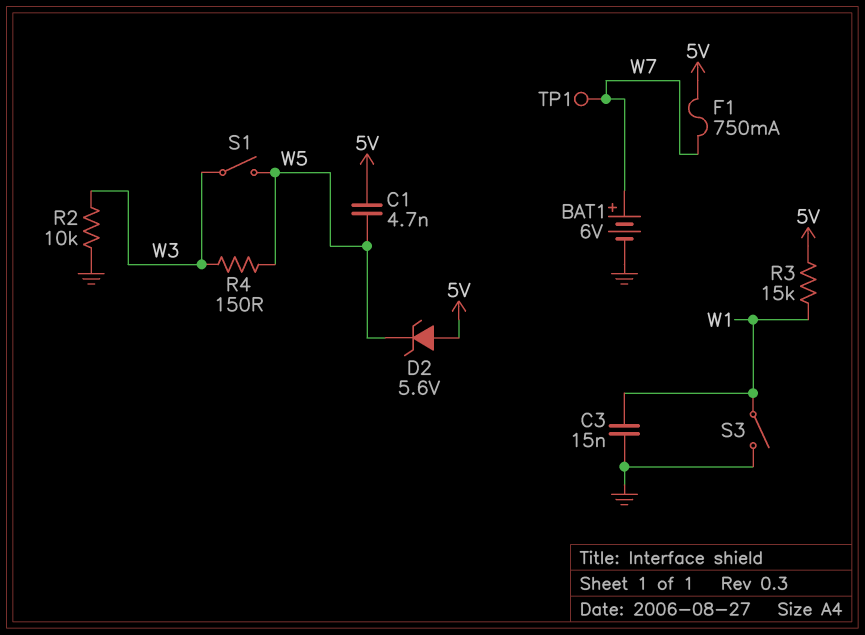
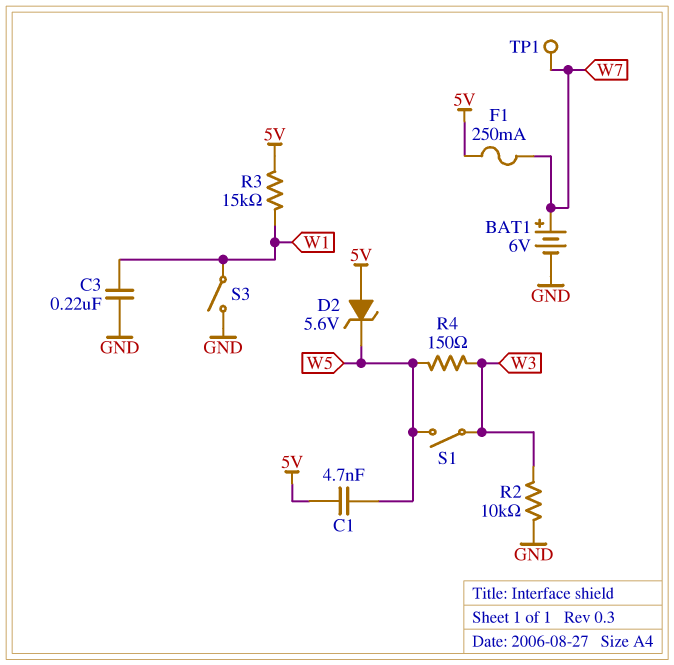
C3: 15nF (GND, W1) -> 220nF (GND, W1)
F1: 750mA (5V, W7) -> 250mA (5V, W7)

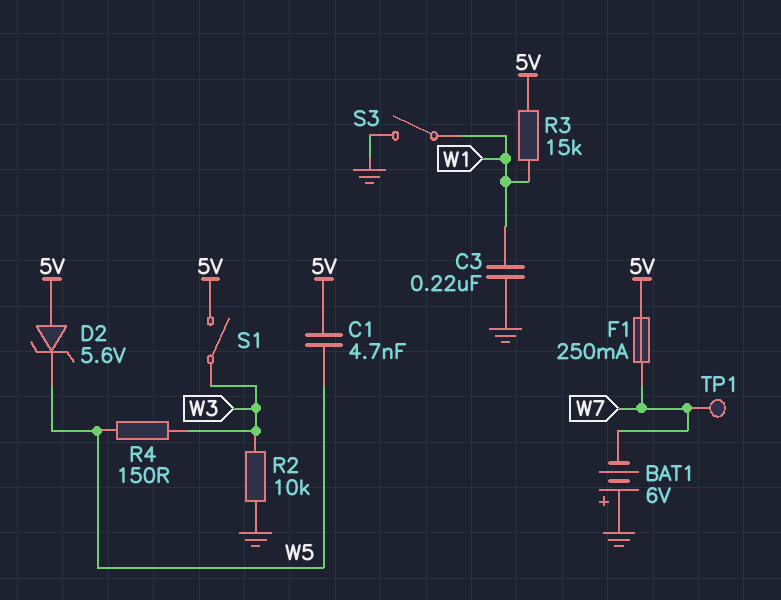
BAT1: 6V (plus W7, minus GND) -> 6V (plus GND, minus W7)
S1: switch (W3, W5) -> switch (5V, W3)

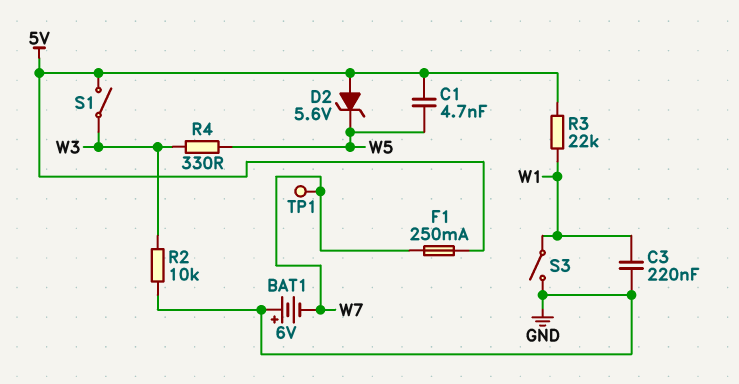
R3: 15k (5V, W1) -> 22k (5V, W1)
R4: 150 (W3, W5) -> 330 (W3, W5)

